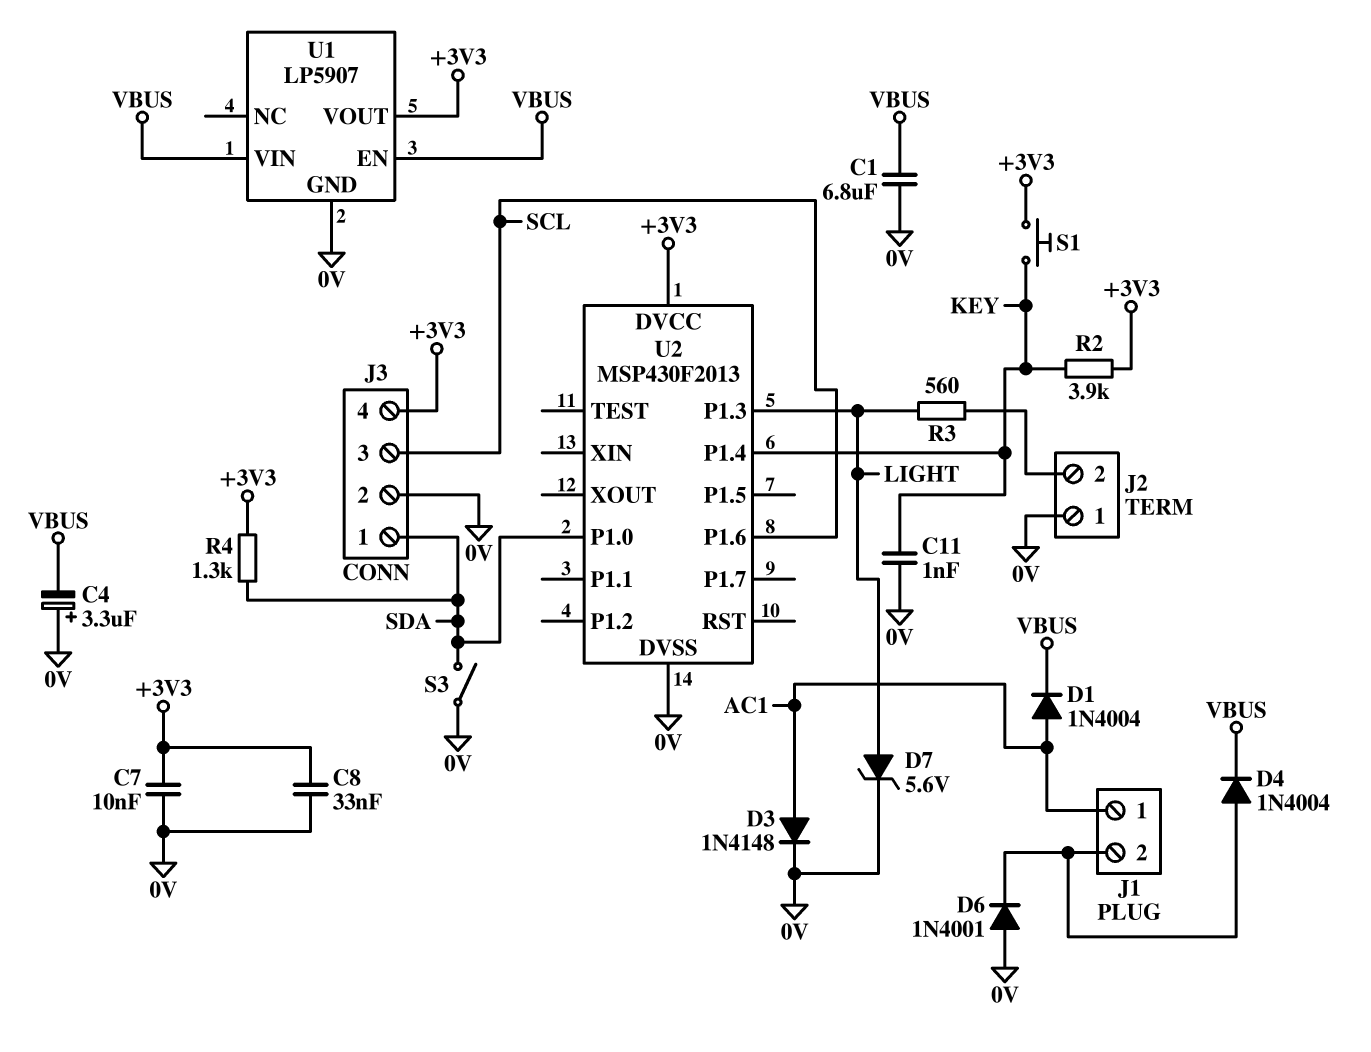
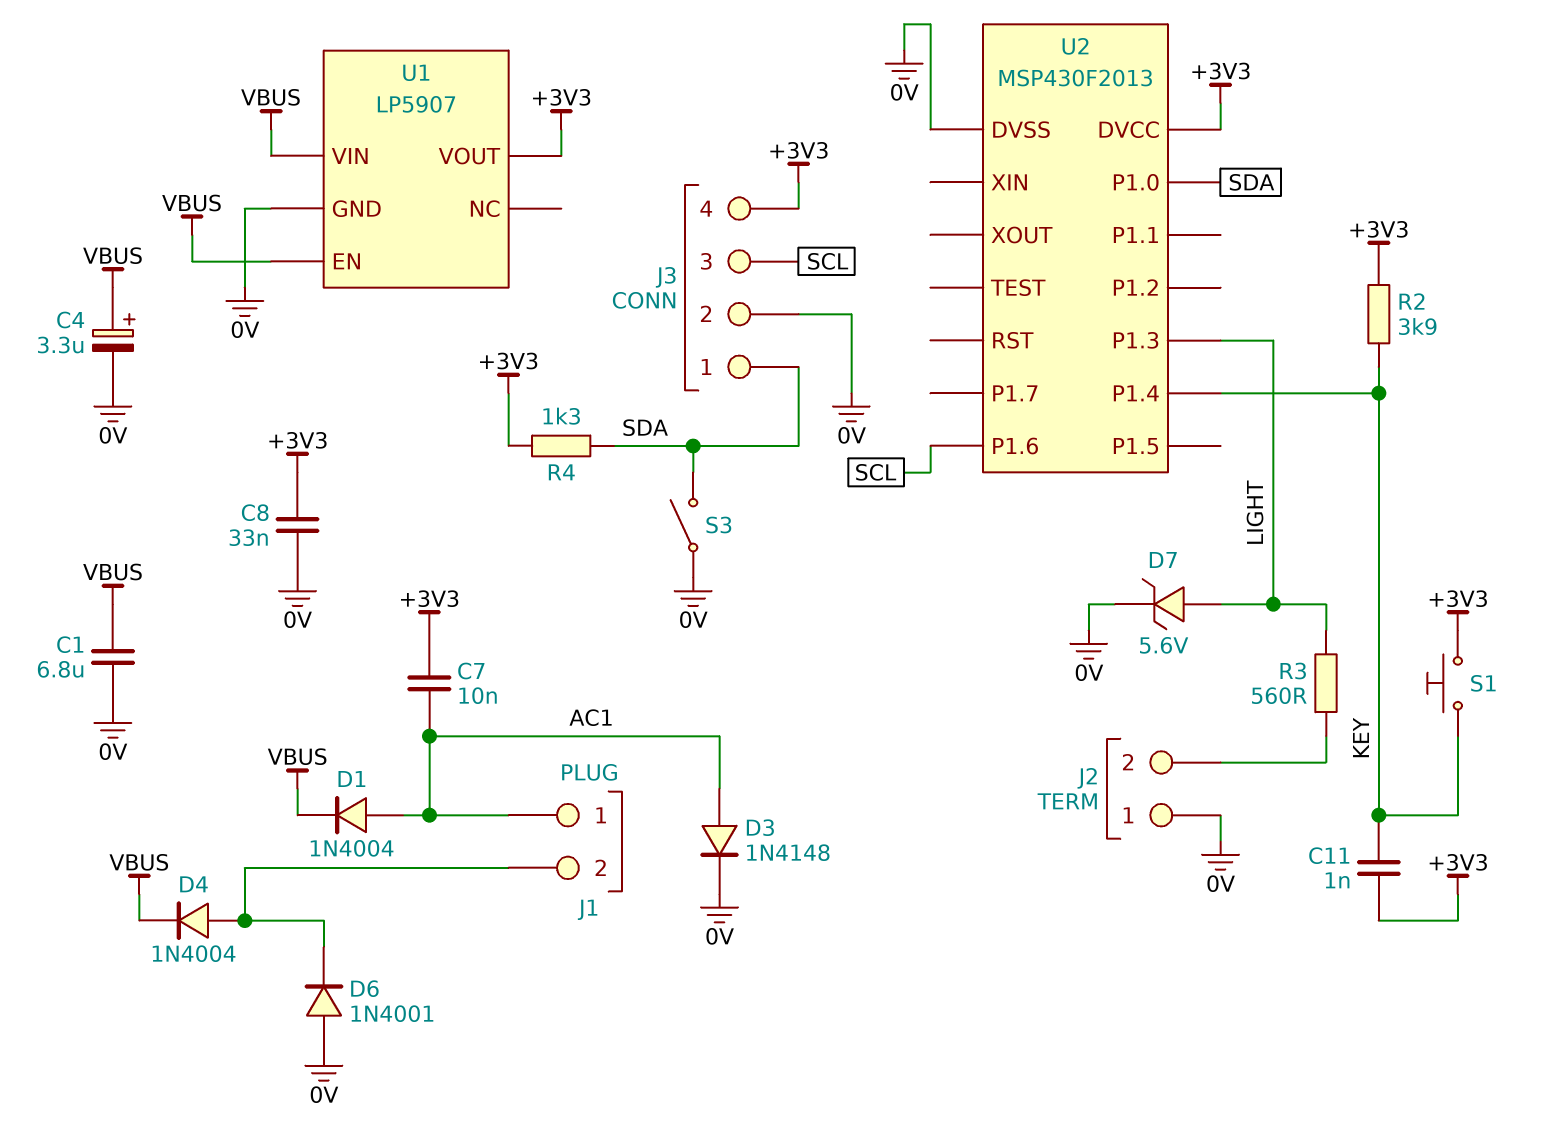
C4: 3.3uF (plus 0V, minus VBUS) -> 3.3uF (plus VBUS, minus 0V)
C7: 10nF (+3V3, 0V) -> 10nF (+3V3, AC1)
C11: 1nF (0V, KEY) -> 1nF (+3V3, KEY)

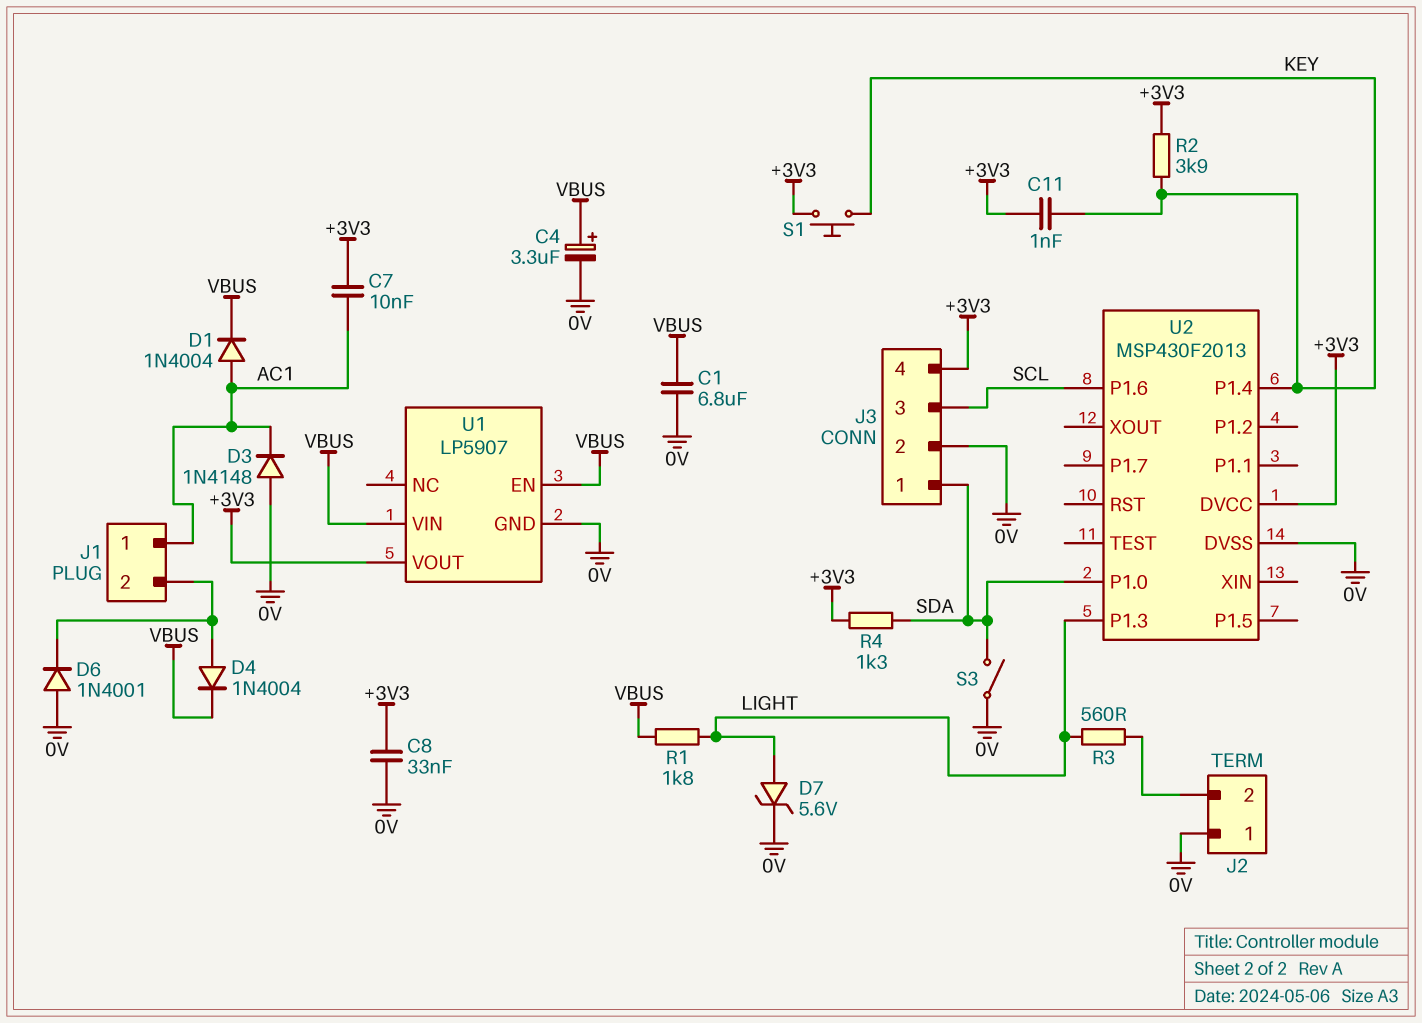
D3: diode 1N4148 (A AC1, K 0V) -> diode 1N4148 (A 0V, K AC1)
R1: none -> 1.8k (LIGHT, VBUS)

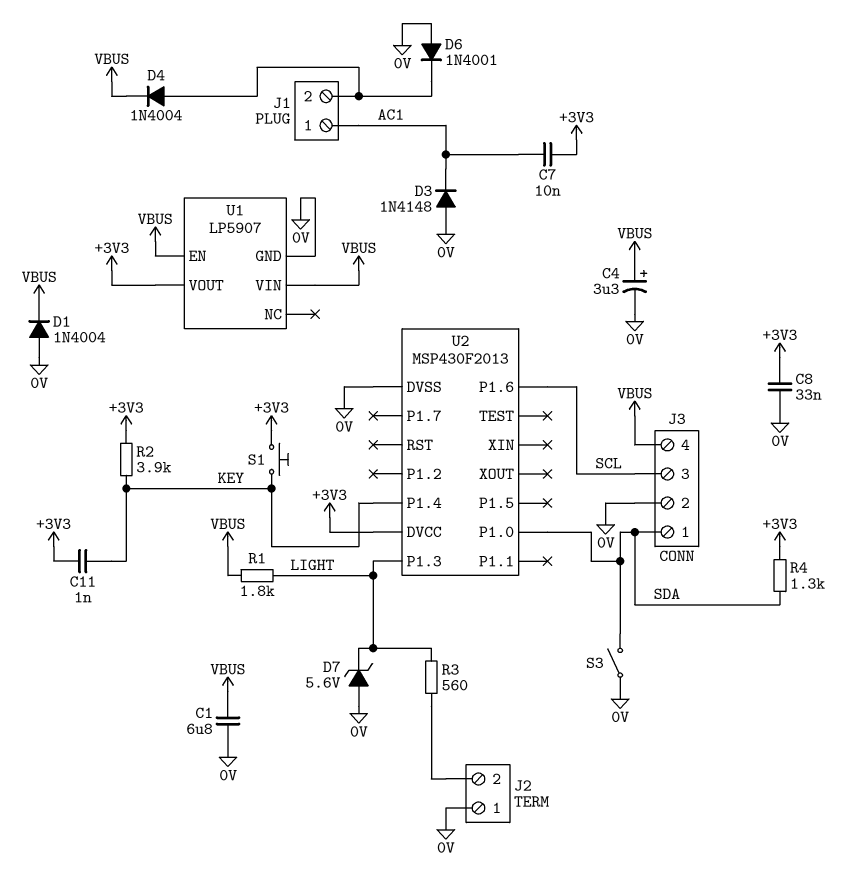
D1: diode 1N4004 (A AC1, K VBUS) -> diode 1N4004 (A 0V, K VBUS)
D7: zener 5.6V (A LIGHT, K 0V) -> zener 5.6V (A 0V, K LIGHT)
J3 pin 4: +3V3 -> VBUS

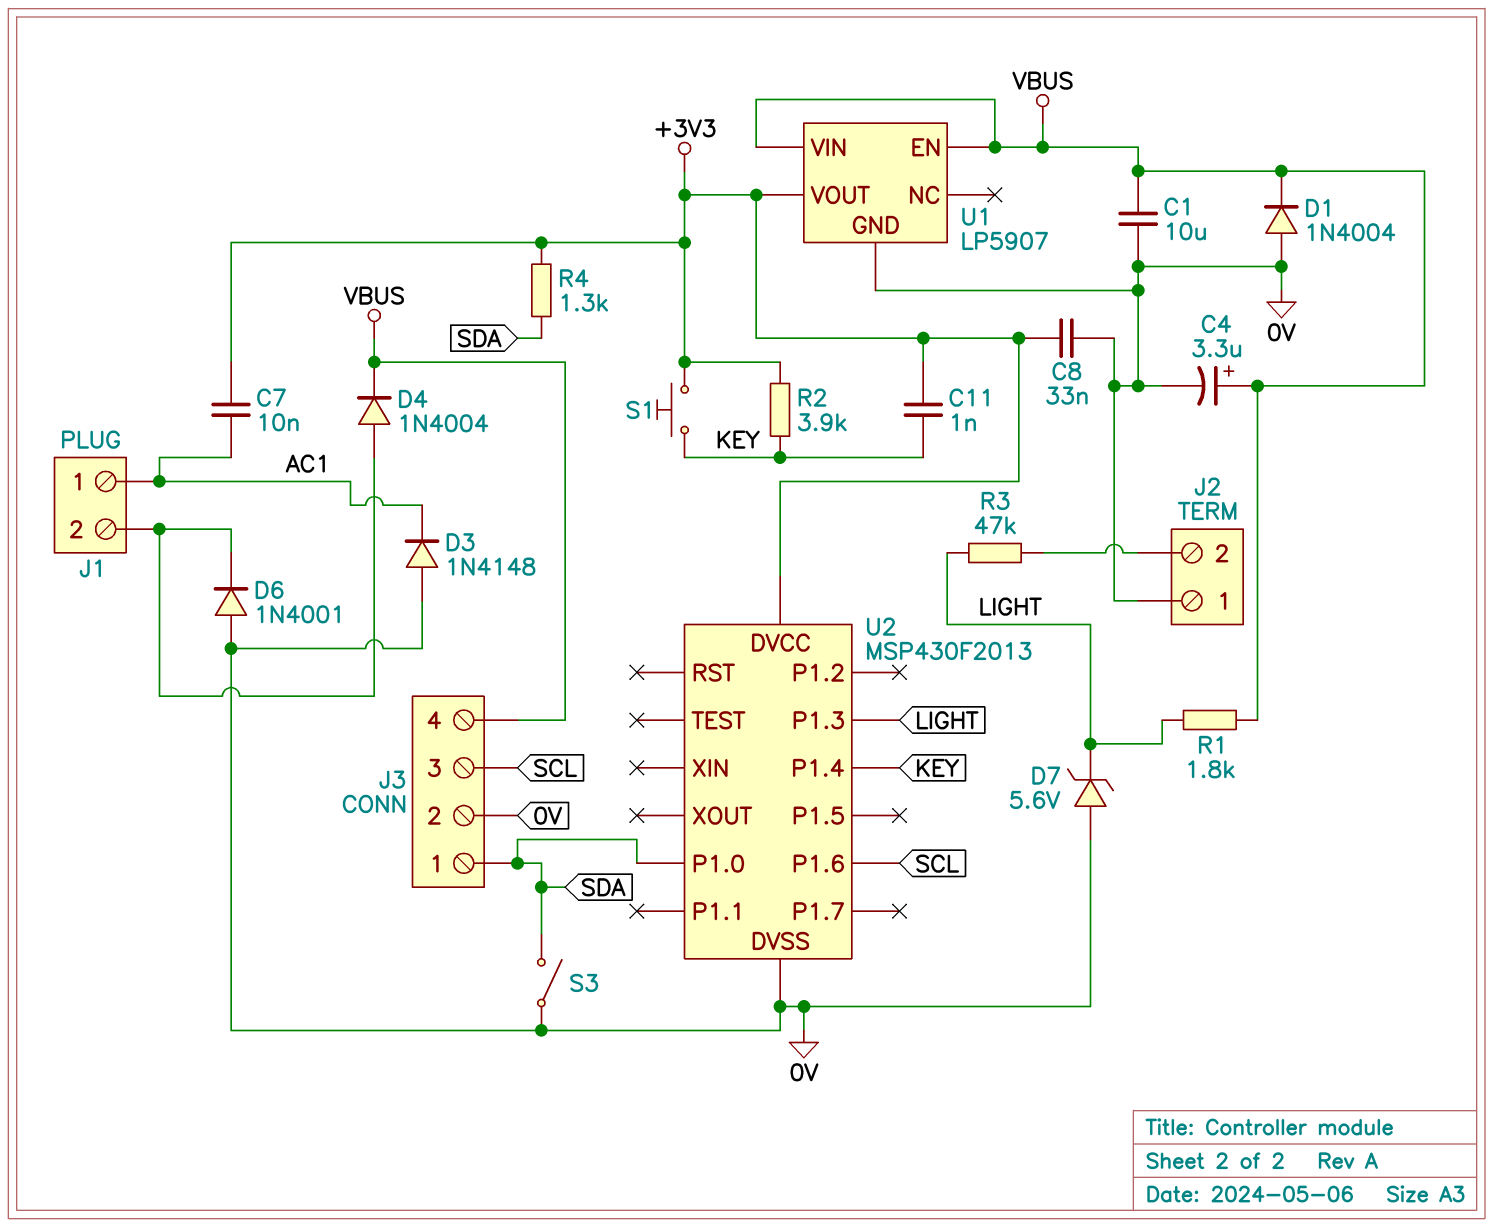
C1: 6.8uF (0V, VBUS) -> 10uF (0V, VBUS)
R3: 560 (J2/2, LIGHT) -> 47k (J2/2, LIGHT)

